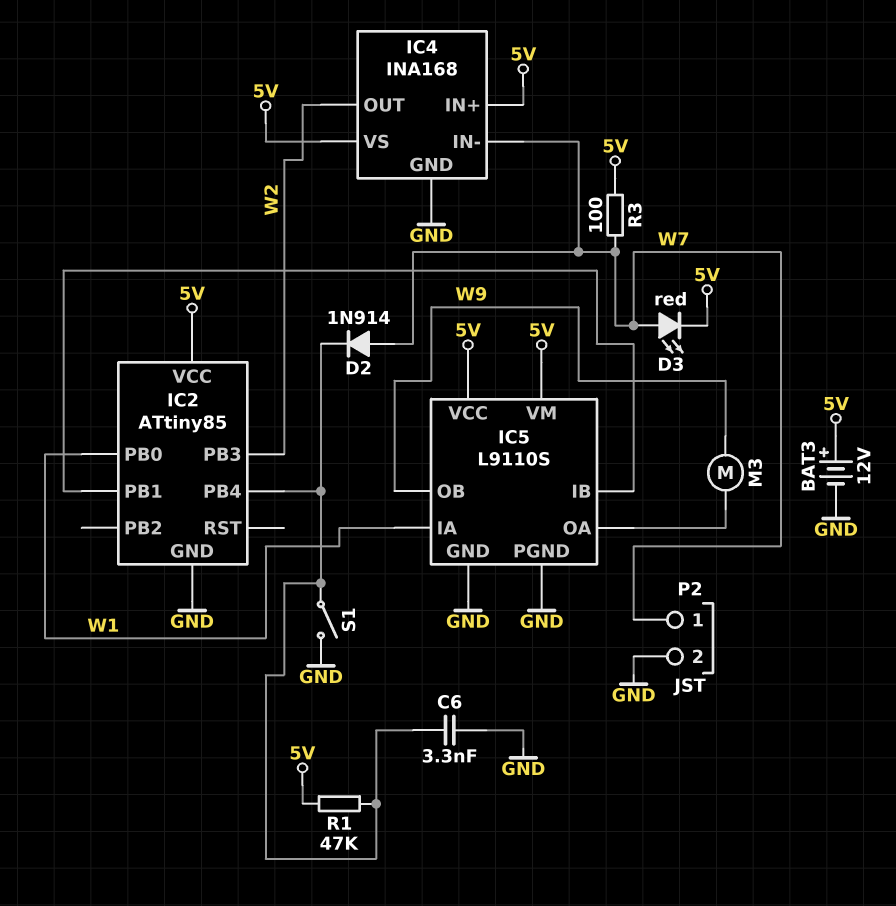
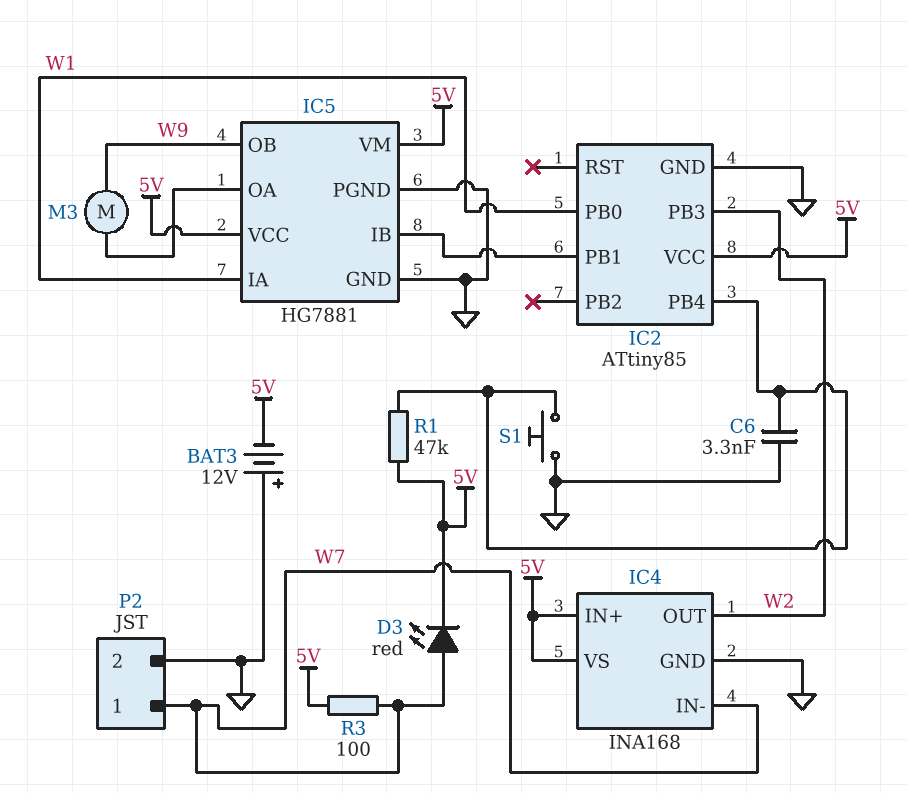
BAT3: 12V (plus 5V, minus GND) -> 12V (plus GND, minus 5V)
D2: diode 1N914 (A W7, K IC2/PB4) -> none
IC5: L9110S -> HG7881
S1: switch (GND, IC2/PB4) -> button (GND, IC2/PB4)

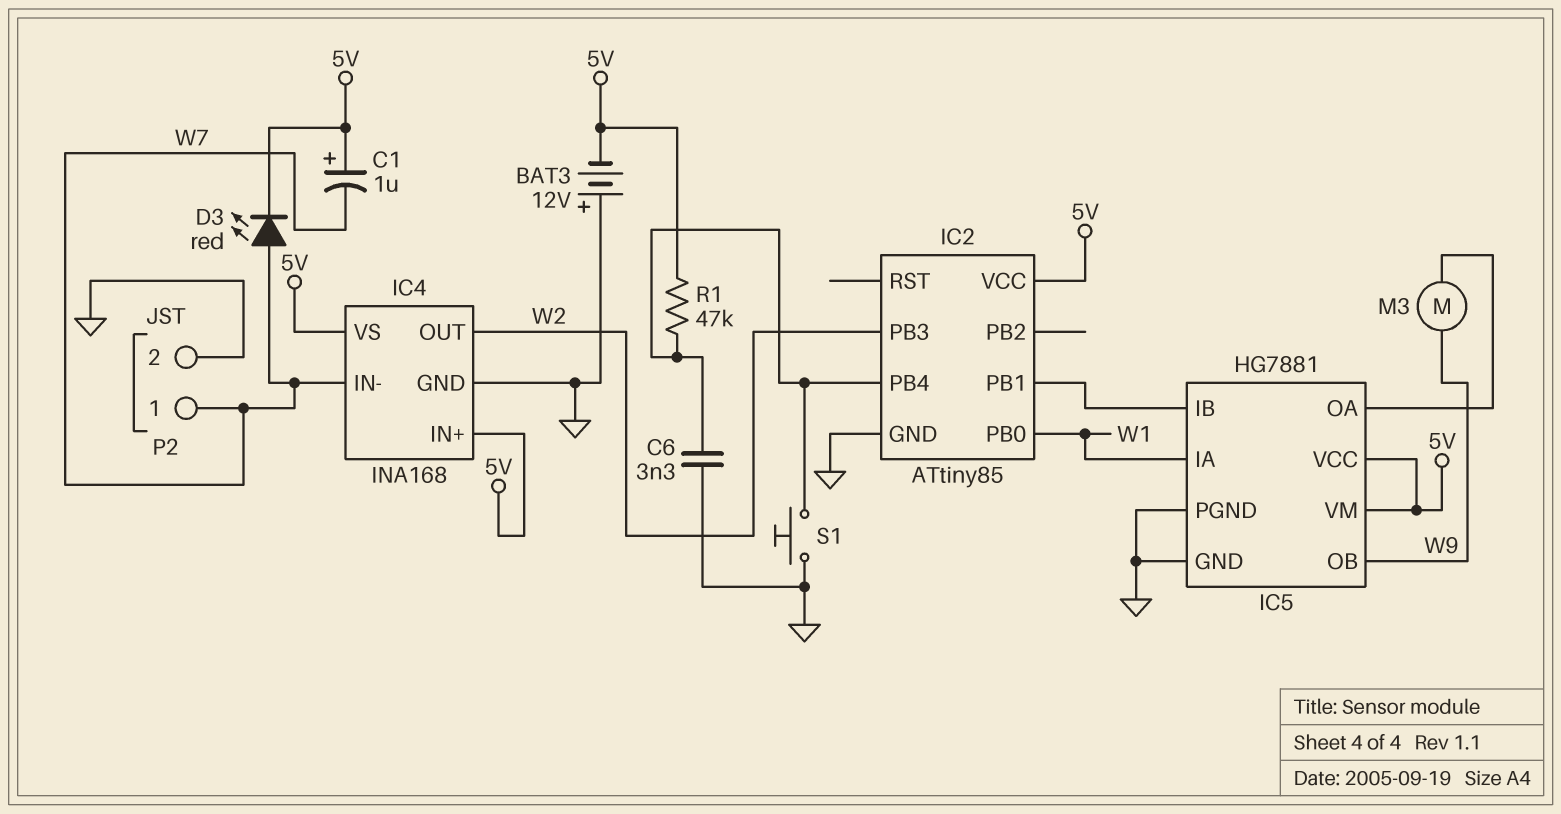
C1: none -> 1uF (plus 5V, minus W7)
R3: 100 (5V, W7) -> none

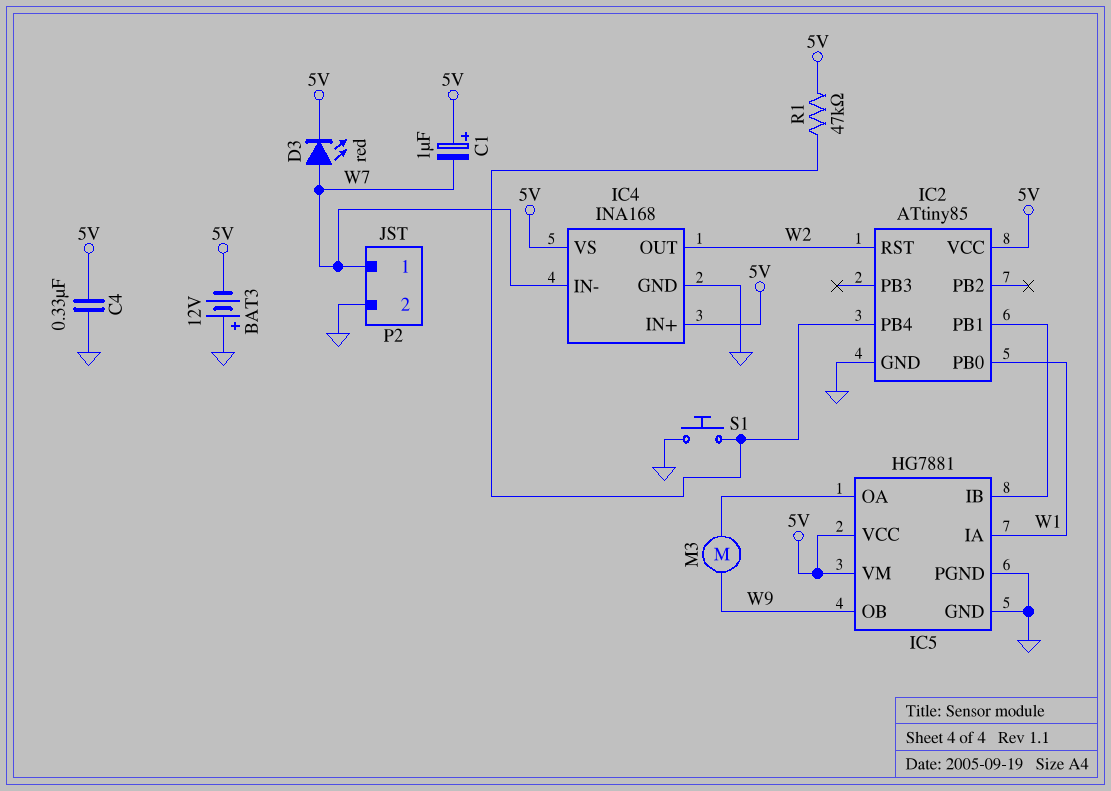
C4: none -> 330nF (5V, GND)
C6: 3.3nF (GND, IC2/PB4) -> none
IC2 pin PB3: W2 -> none
IC2 pin RST: none -> W2

